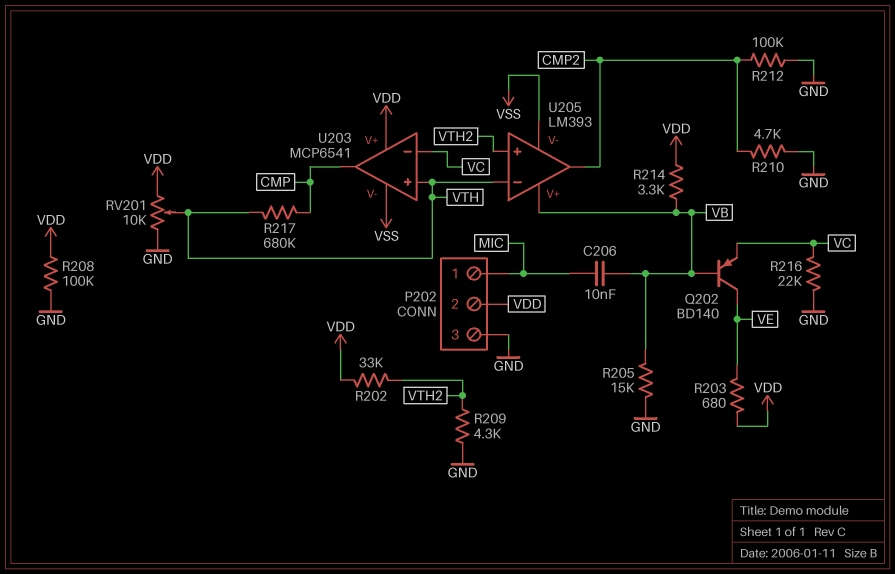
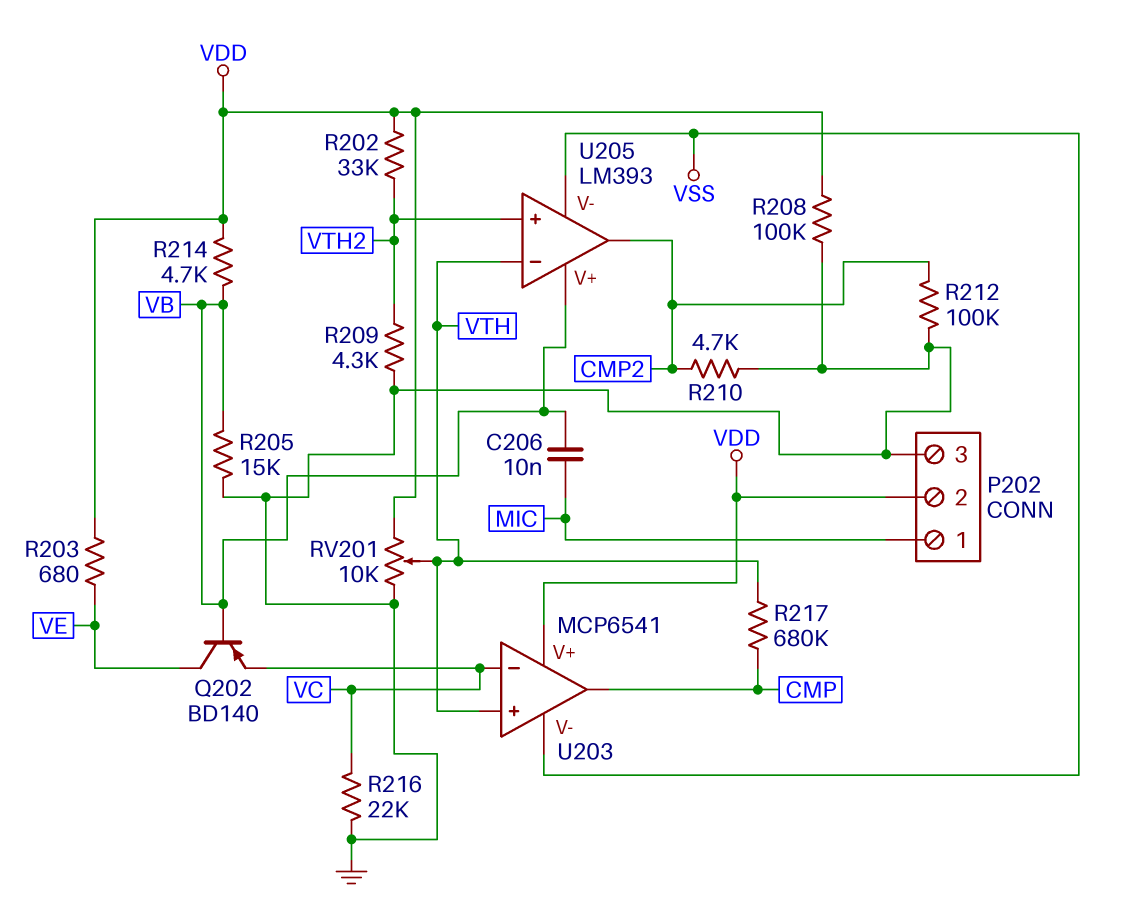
R214: 3.3k (VB, VDD) -> 4.7k (VB, VDD)

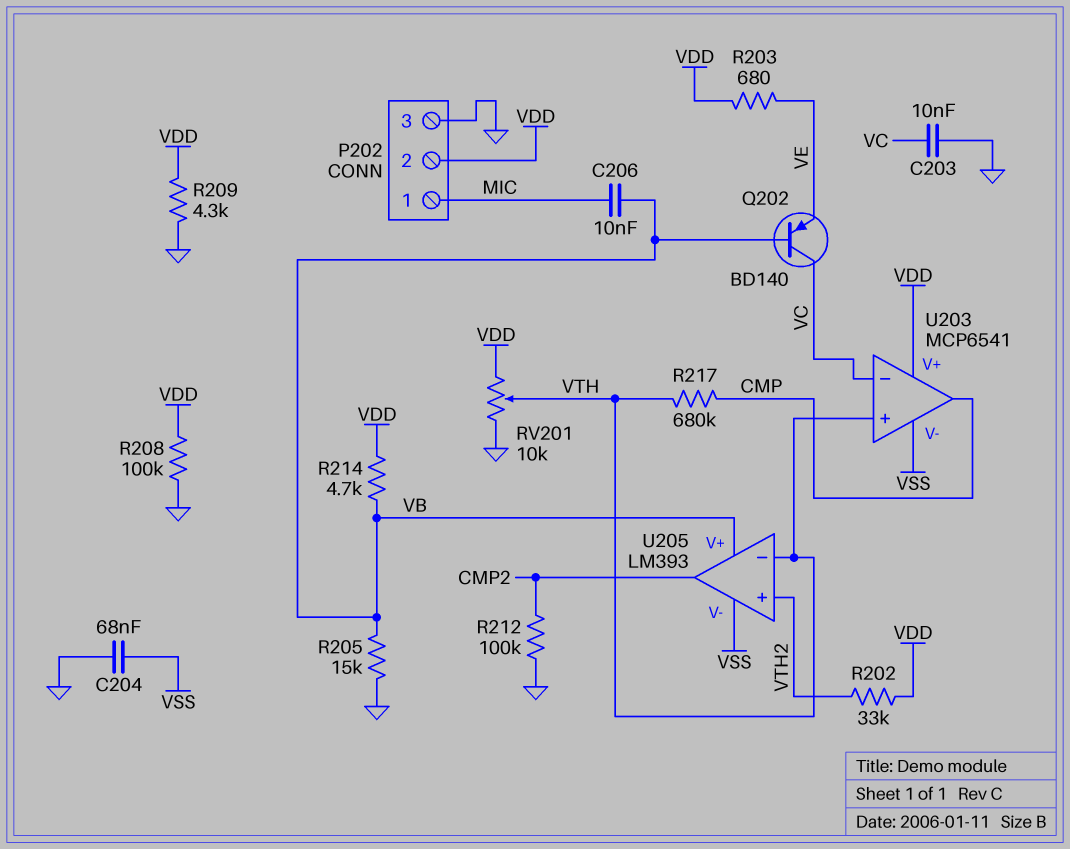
C203: none -> 10nF (GND, VC)
C204: none -> 68nF (GND, VSS)
Q202: PNP BD140 (B VB, C VE, E VC) -> PNP BD140 (B VB, C VC, E VE)
R209: 4.3k (GND, VTH2) -> 4.3k (GND, VDD)
R210: 4.7k (CMP2, GND) -> none
R216: 22k (GND, VC) -> none

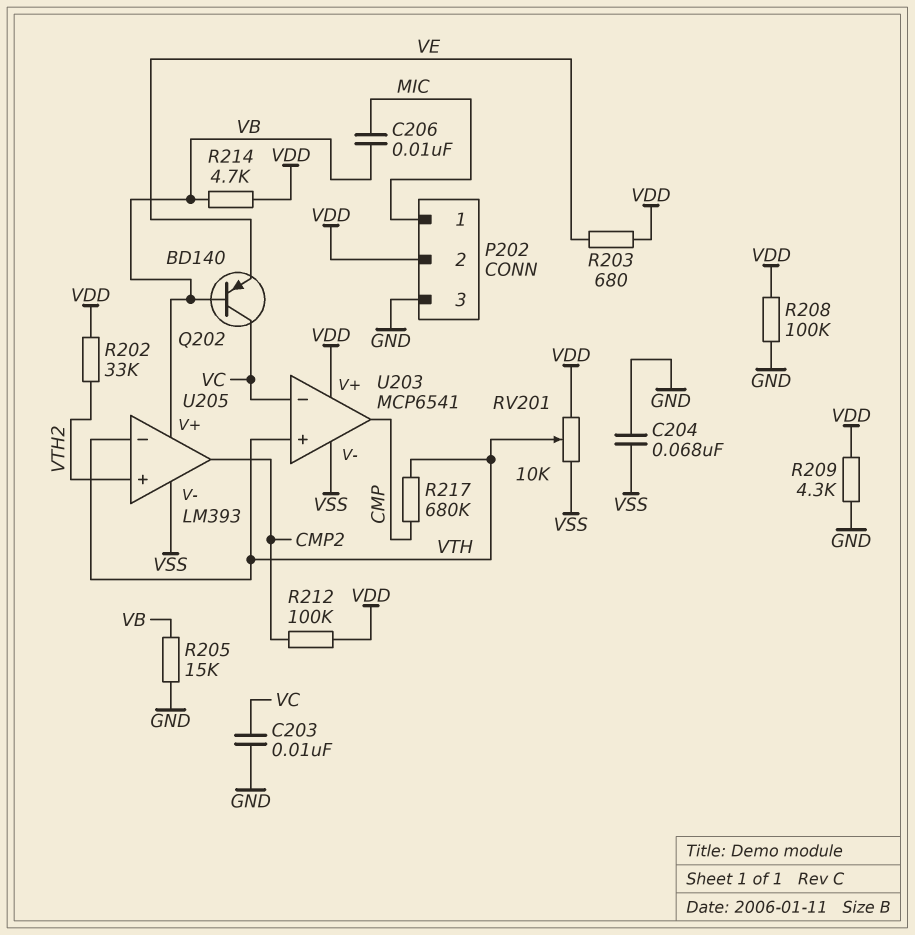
R212: 100k (CMP2, GND) -> 100k (CMP2, VDD)
RV201: 10k (GND, VDD, wiper VTH) -> 10k (VDD, VSS, wiper VTH)

